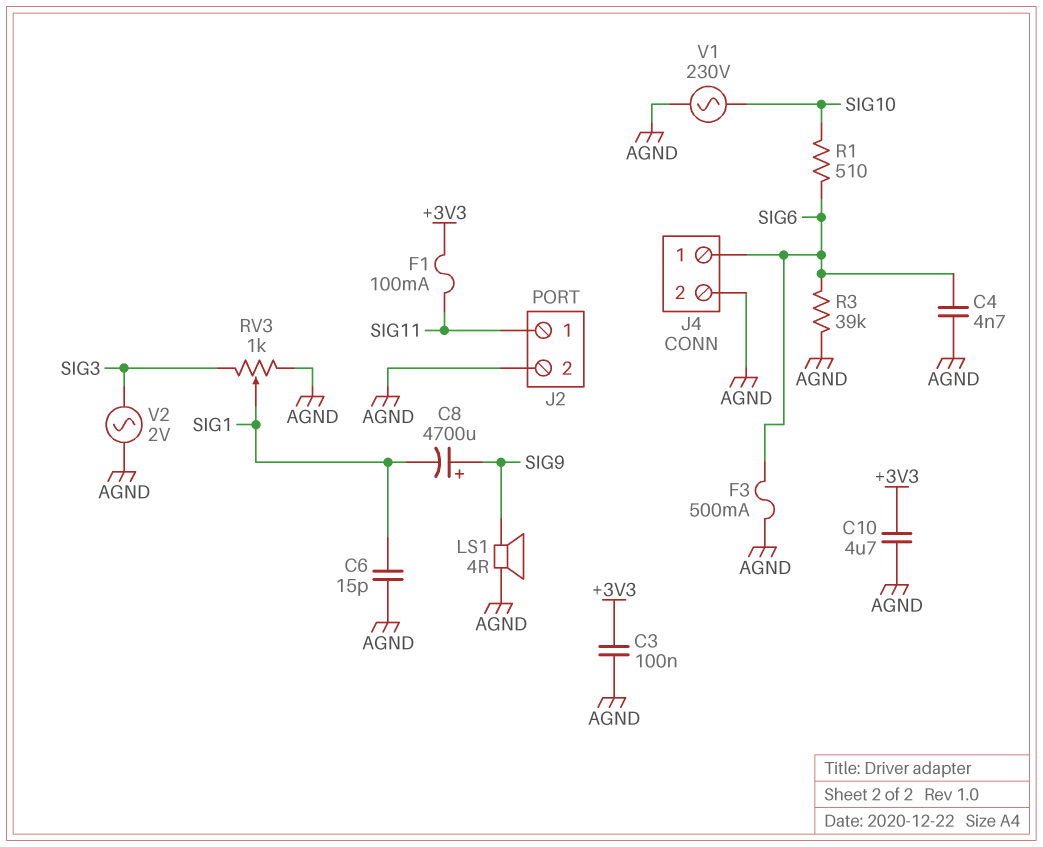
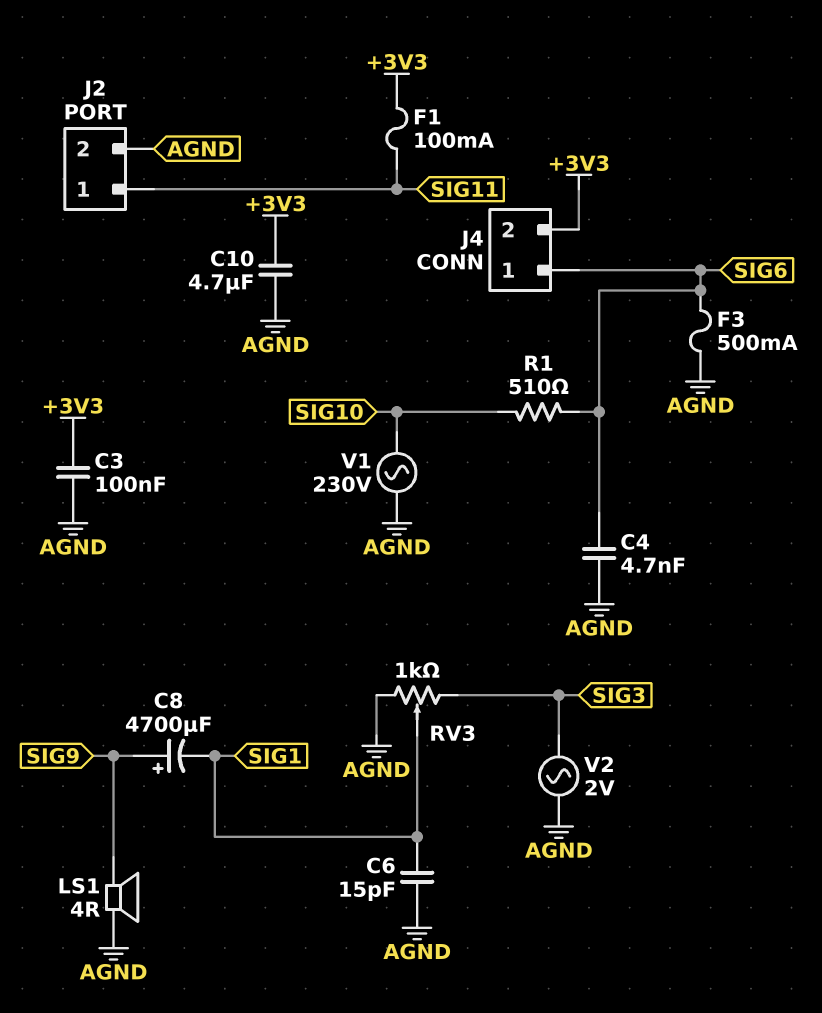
J4 pin 2: AGND -> +3V3
R3: 39k (AGND, SIG6) -> none

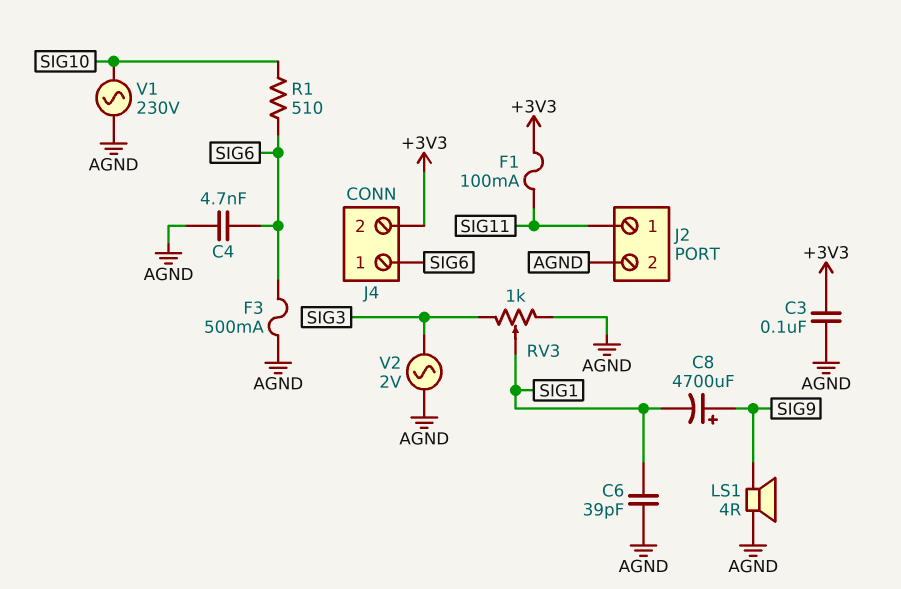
C6: 15pF (AGND, SIG1) -> 39pF (AGND, SIG1)
C10: 4.7uF (+3V3, AGND) -> none

